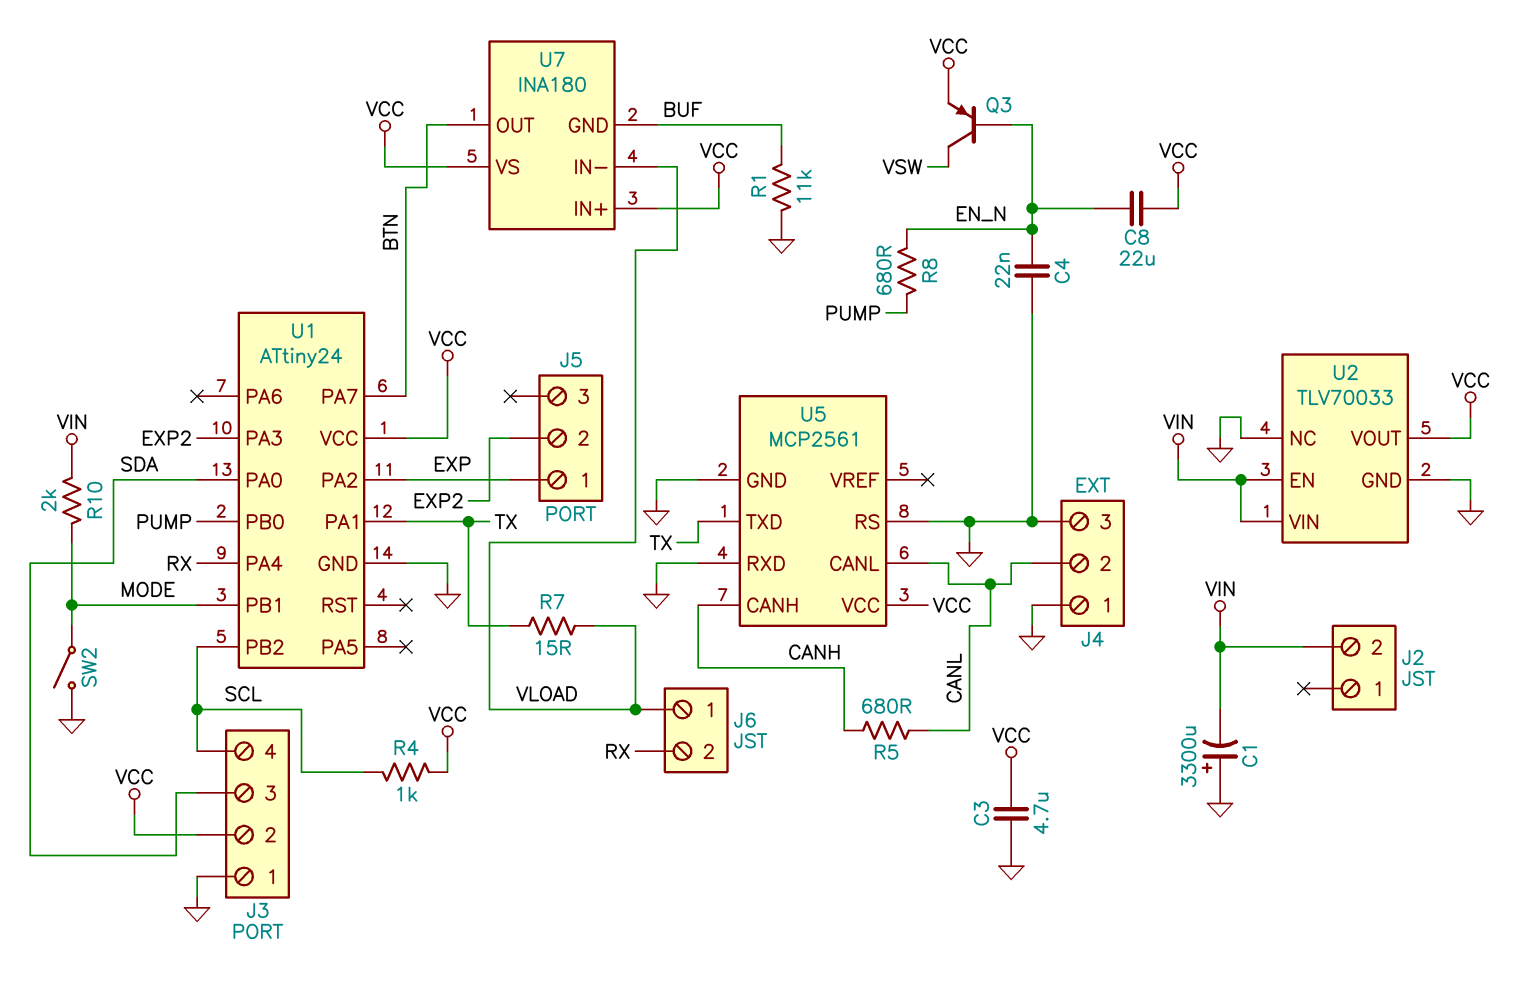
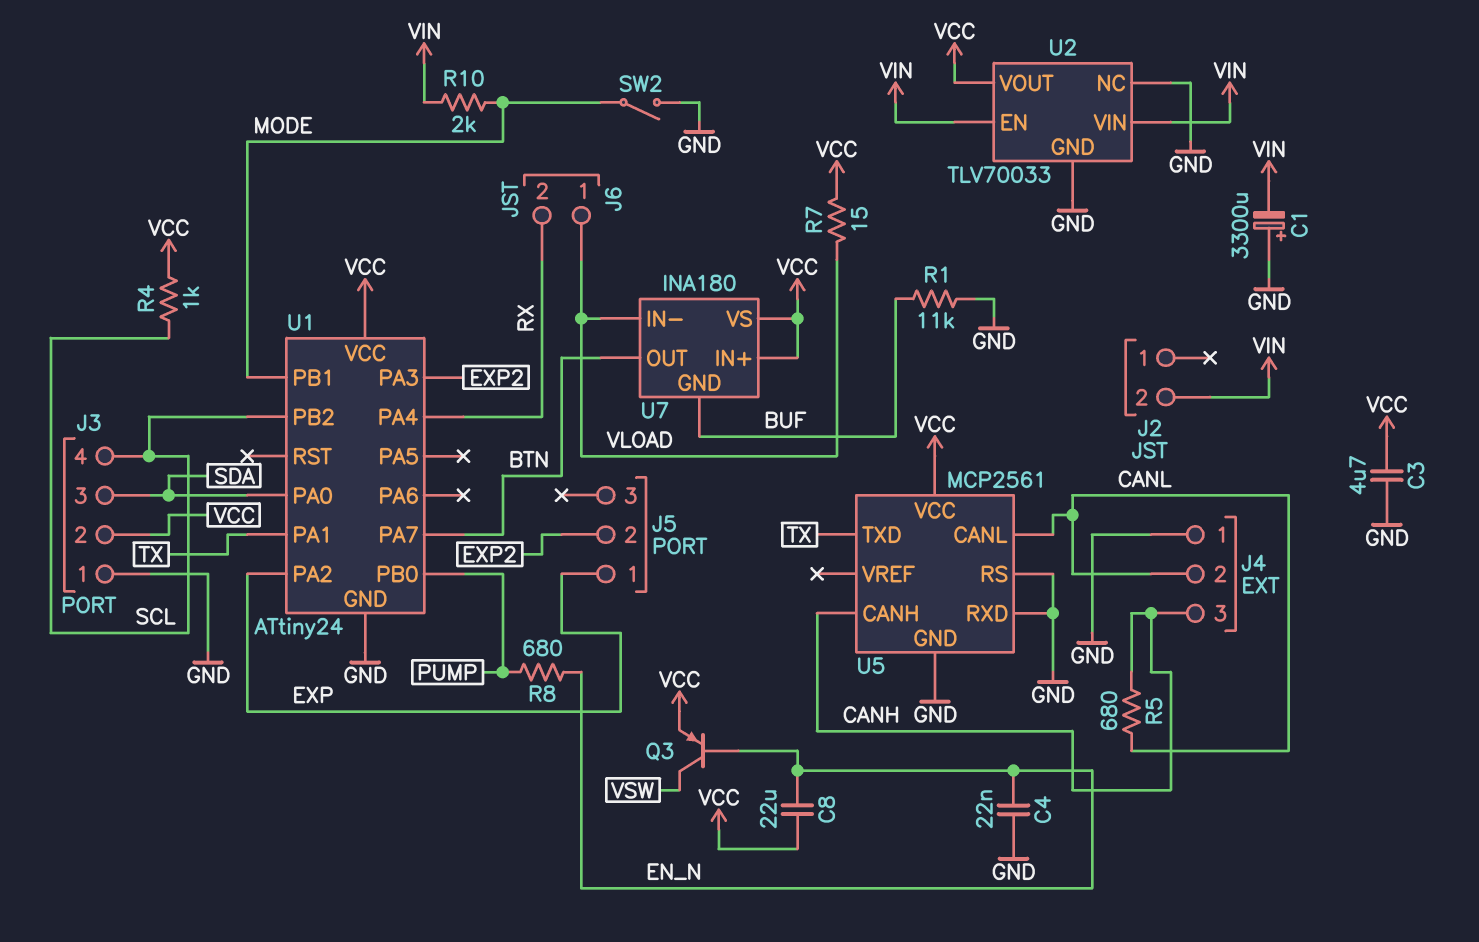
J4 pin 3: GND -> CANH
R7: 15 (TX, VLOAD) -> 15 (VCC, VLOAD)

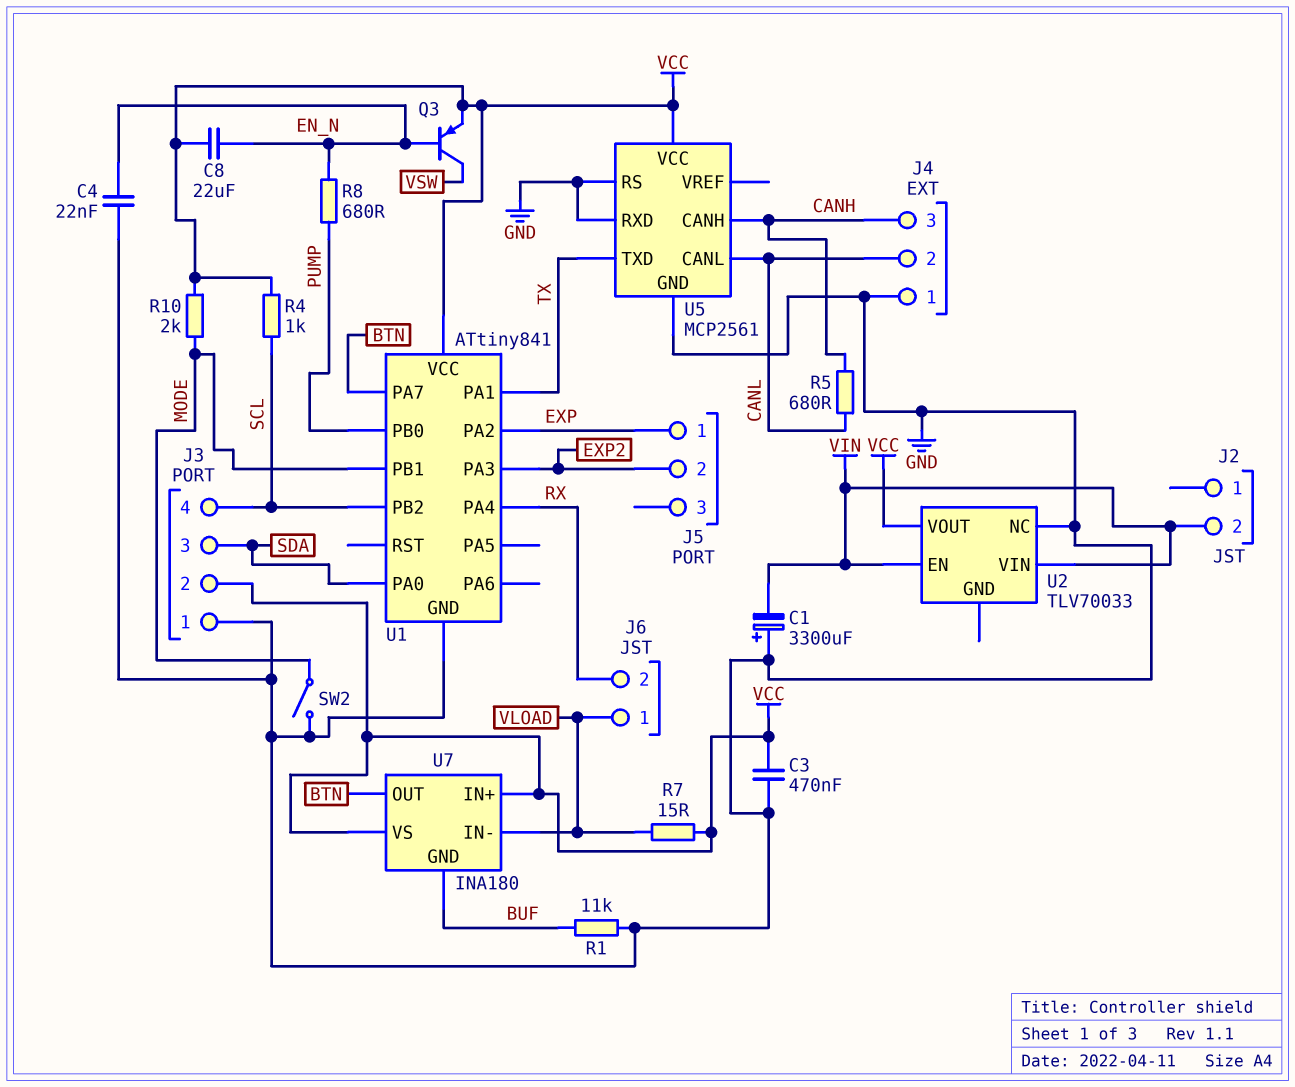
C3: 4.7uF (GND, VCC) -> 470nF (GND, VCC)
R10: 2k (MODE, VIN) -> 2k (MODE, VCC)
U1: ATtiny24 -> ATtiny841
U2 pin GND: GND -> none

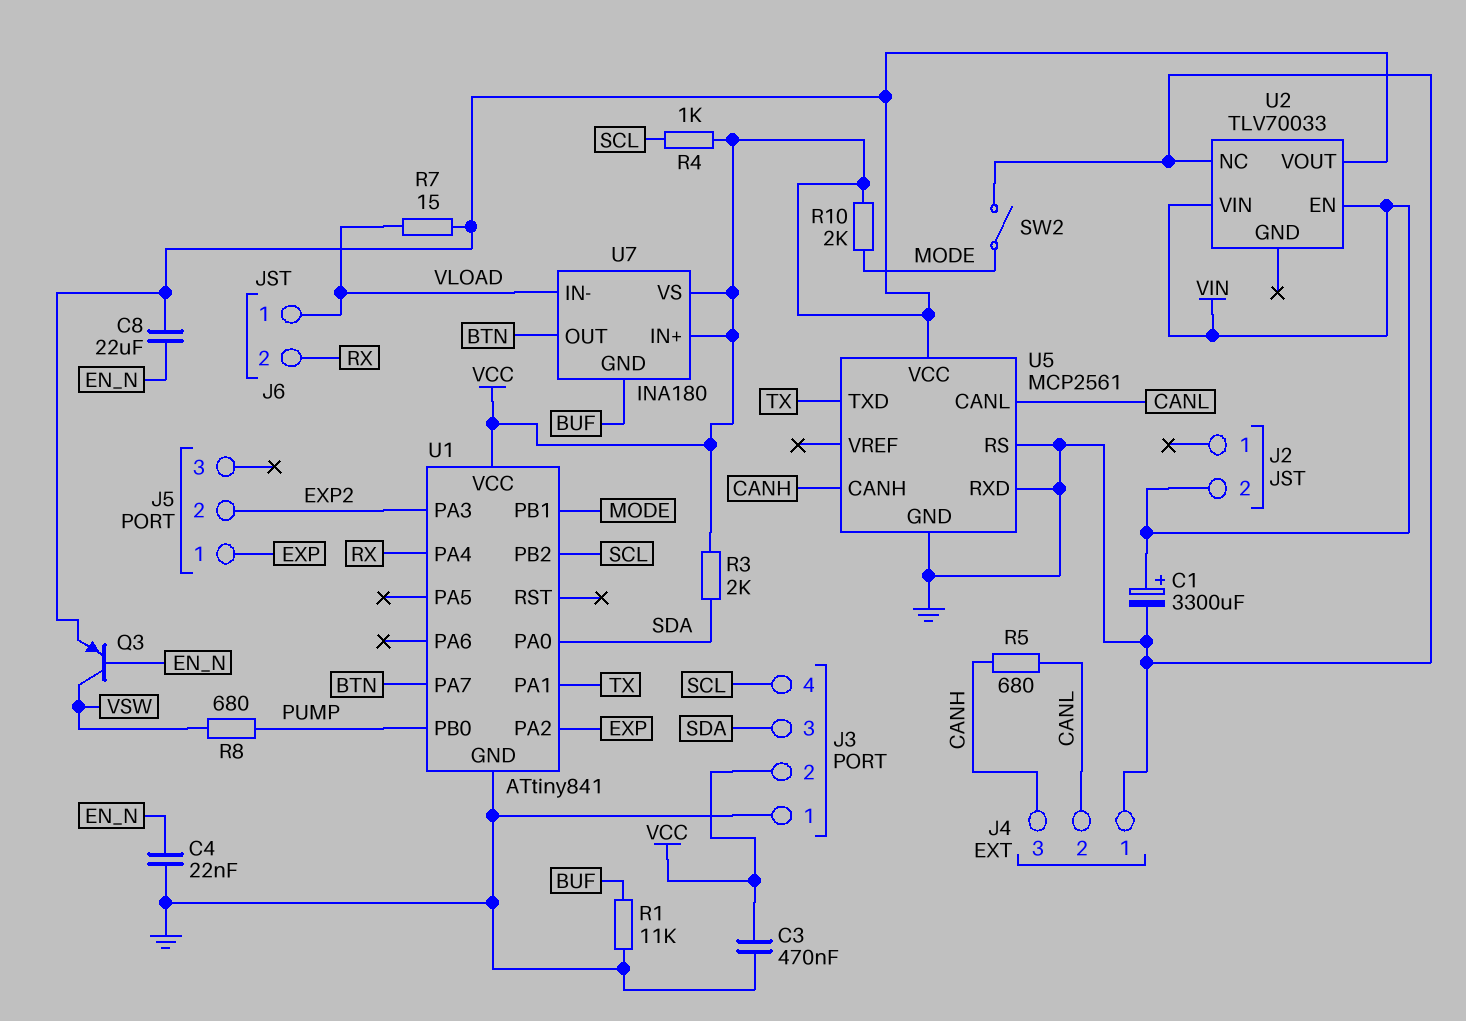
C1: 3300uF (plus GND, minus VIN) -> 3300uF (plus VIN, minus GND)
R3: none -> 2k (SDA, VCC)
R8: 680 (EN_N, PUMP) -> 680 (PUMP, VSW)

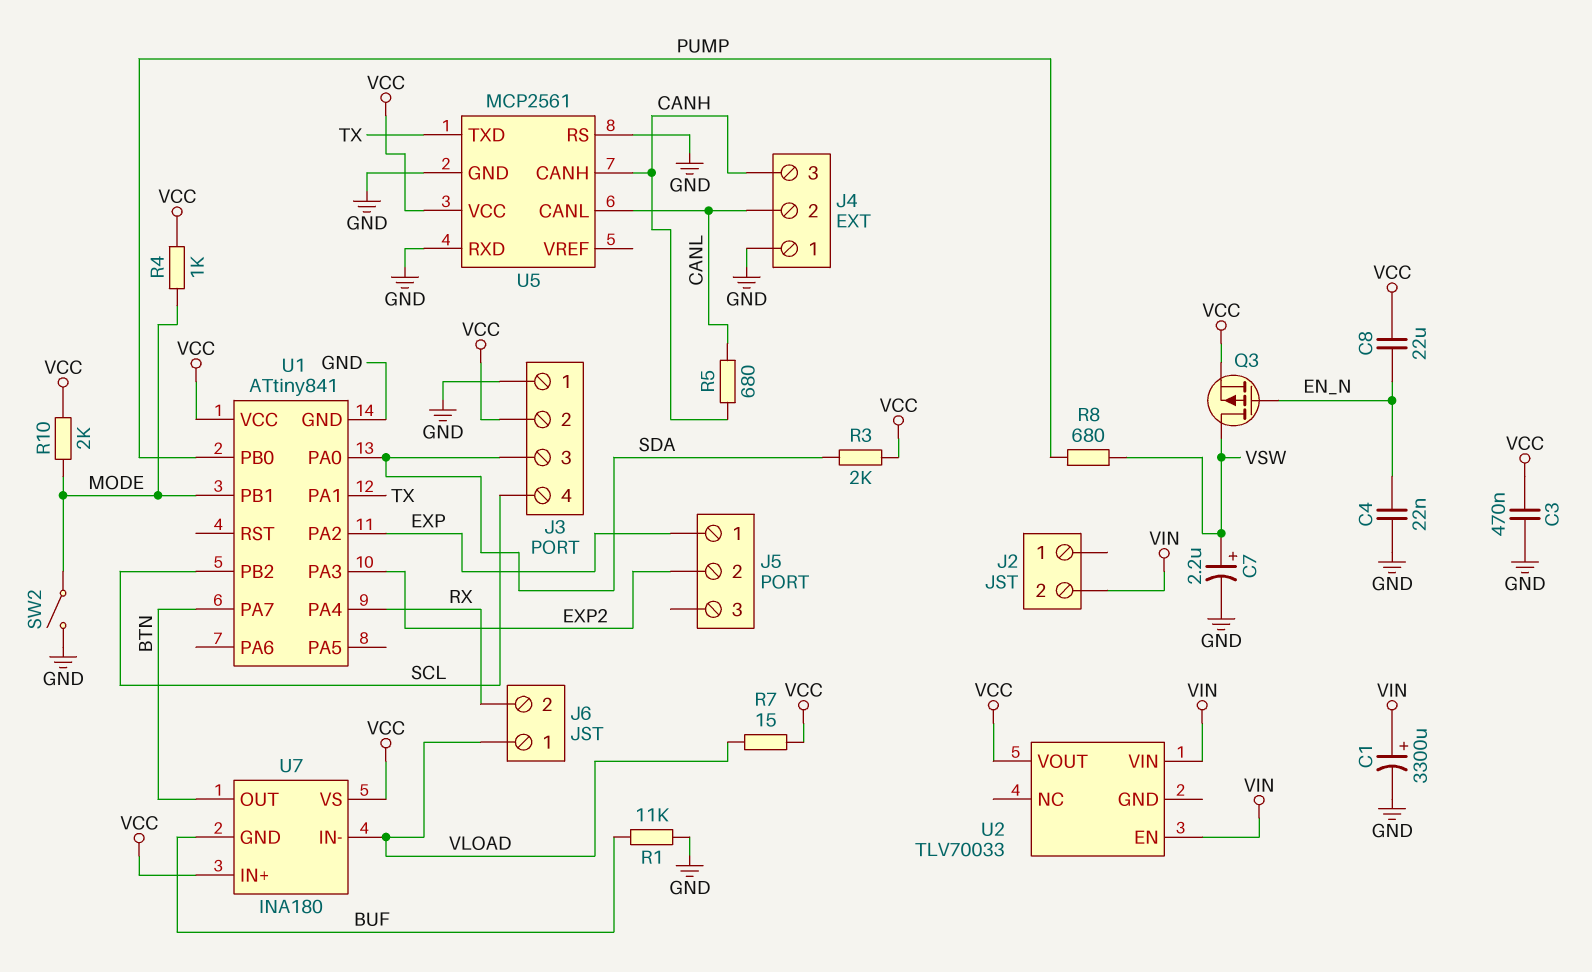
C7: none -> 2.2uF (plus VSW, minus GND)
Q3: PNP (B EN_N, C VSW, E VCC) -> PMOS (G EN_N, D VSW, S VCC)
R4: 1k (SCL, VCC) -> 1k (MODE, VCC)
U2 pin NC: GND -> none

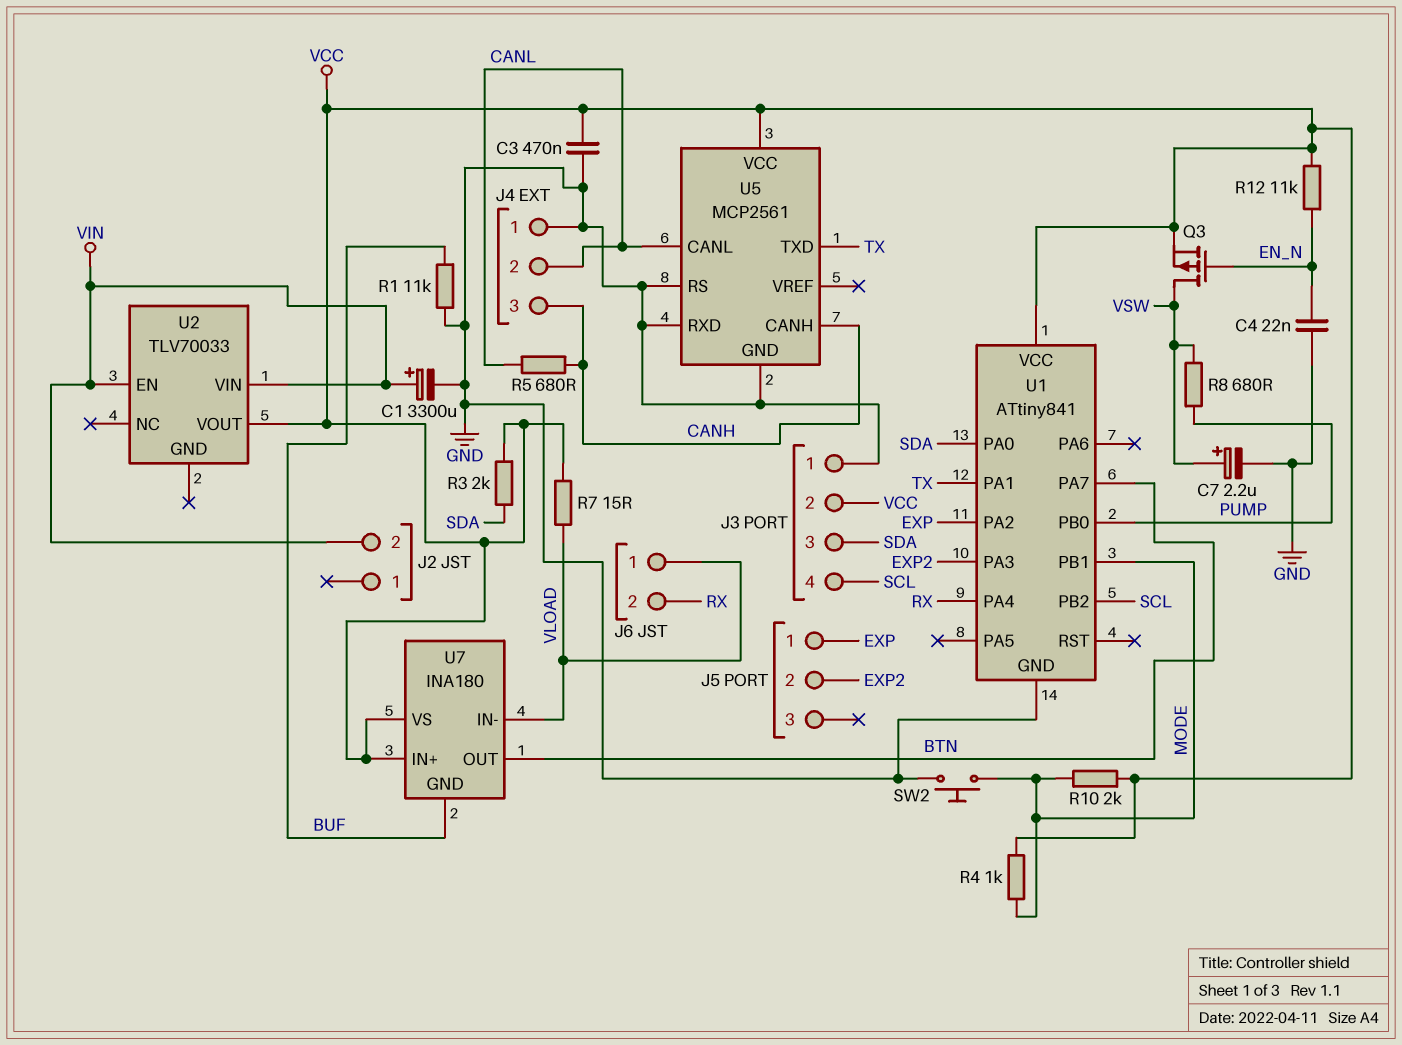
C8: 22uF (EN_N, VCC) -> none
R12: none -> 11k (EN_N, VCC)
SW2: switch (GND, MODE) -> button (GND, MODE)

